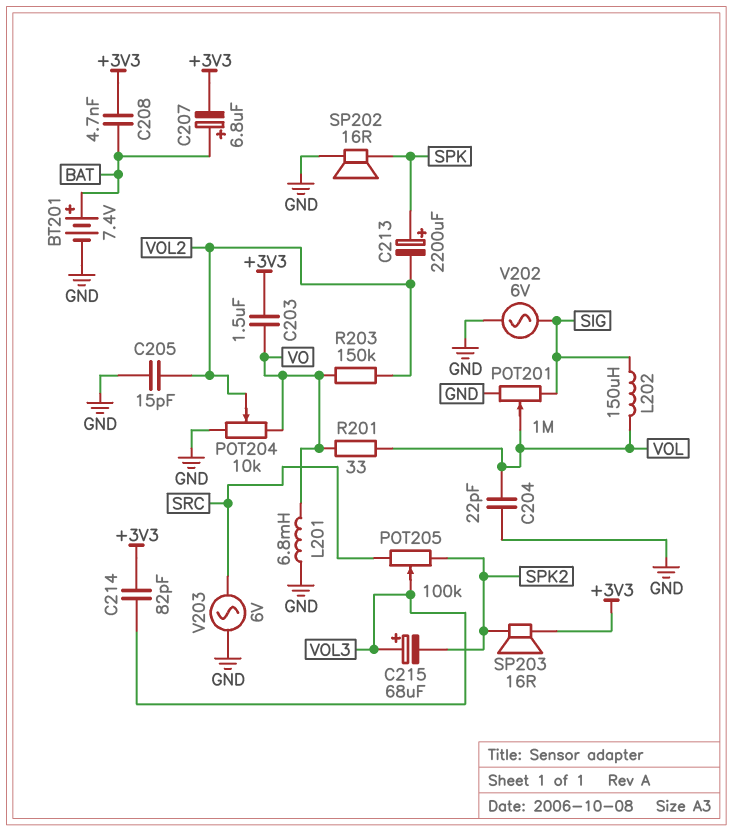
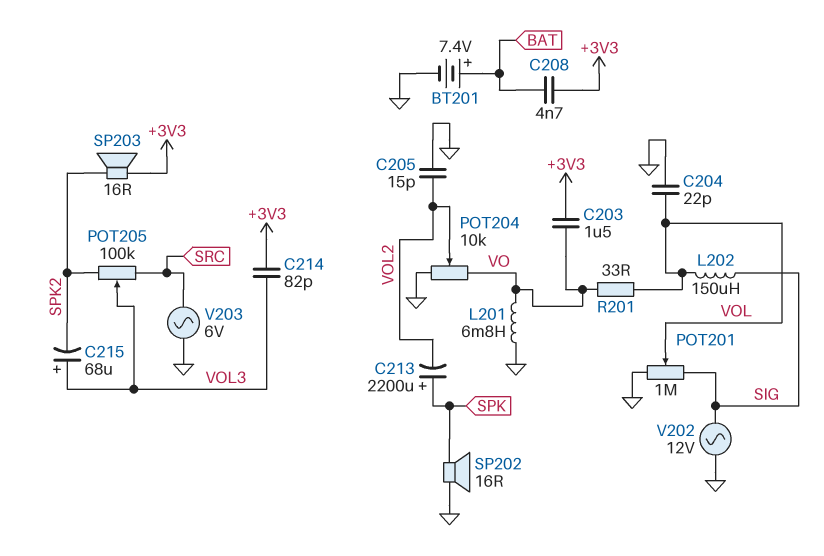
C207: 6.8uF (plus BAT, minus +3V3) -> none
R203: 150k (VO, VOL2) -> none
V202: AC 6V (GND, SIG) -> AC 12V (GND, SIG)

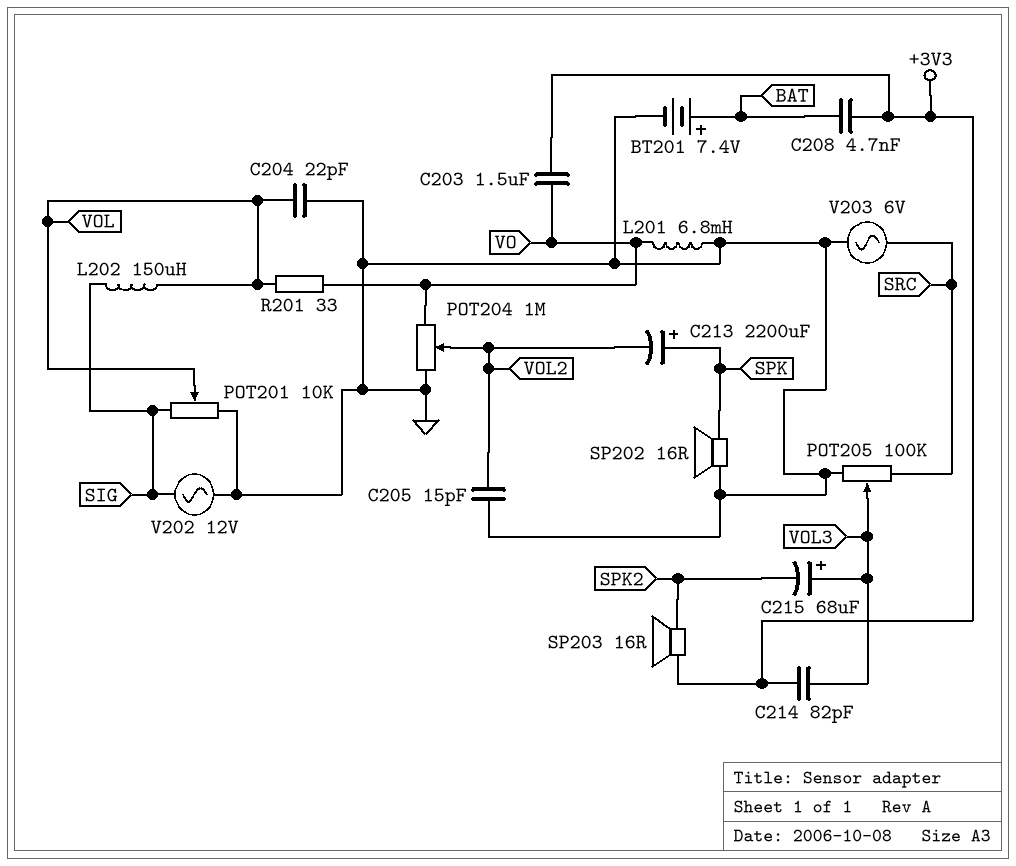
POT201: 1M (GND, SIG, wiper VOL) -> 10k (GND, SIG, wiper VOL)
POT204: 10k (GND, VO, wiper VOL2) -> 1M (GND, VO, wiper VOL2)
POT205: 100k (SPK2, SRC, wiper VOL3) -> 100k (GND, SRC, wiper VOL3)

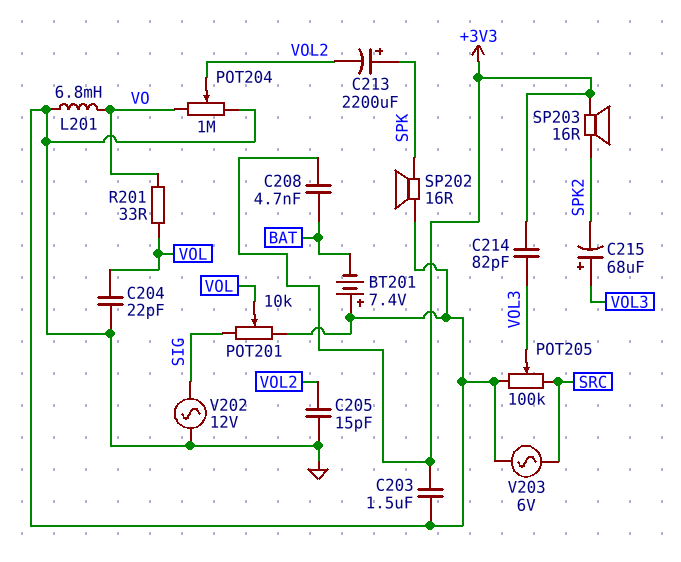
BT201: 7.4V (plus BAT, minus GND) -> 7.4V (plus GND, minus BAT)
C203: 1.5uF (+3V3, VO) -> 1.5uF (+3V3, GND)
L202: 150uH (SIG, VOL) -> none

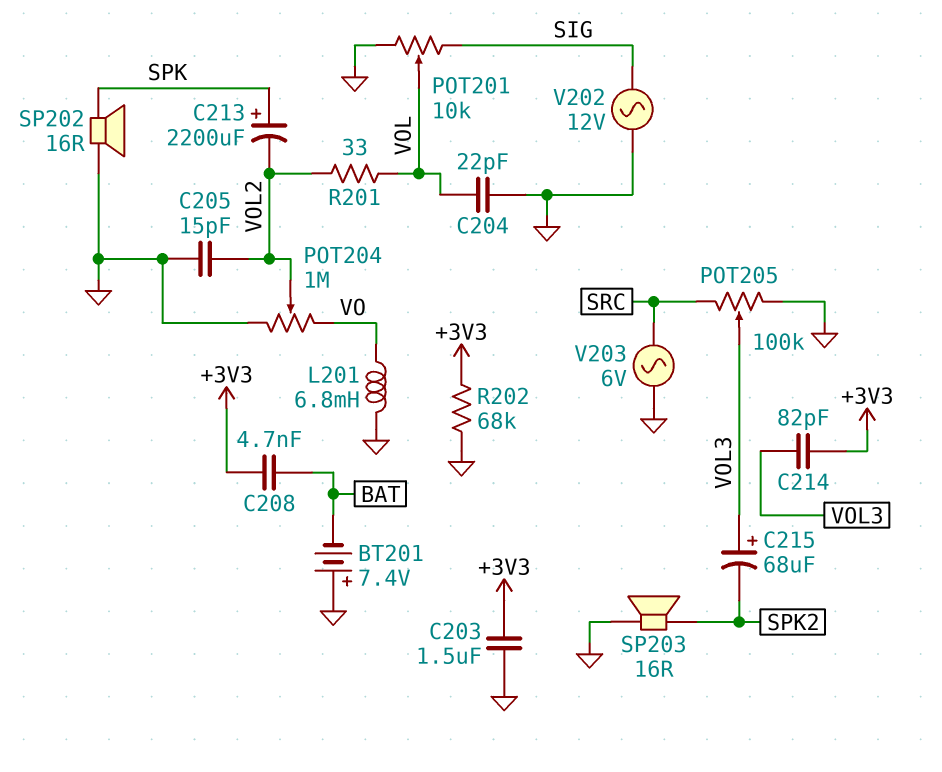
R201: 33 (VO, VOL) -> 33 (VOL, VOL2)
R202: none -> 68k (+3V3, GND)
SP203: speaker 16R (+3V3, SPK2) -> speaker 16R (GND, SPK2)

